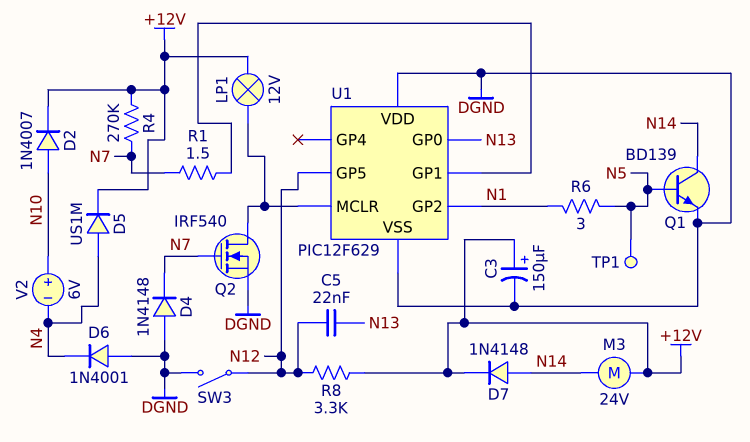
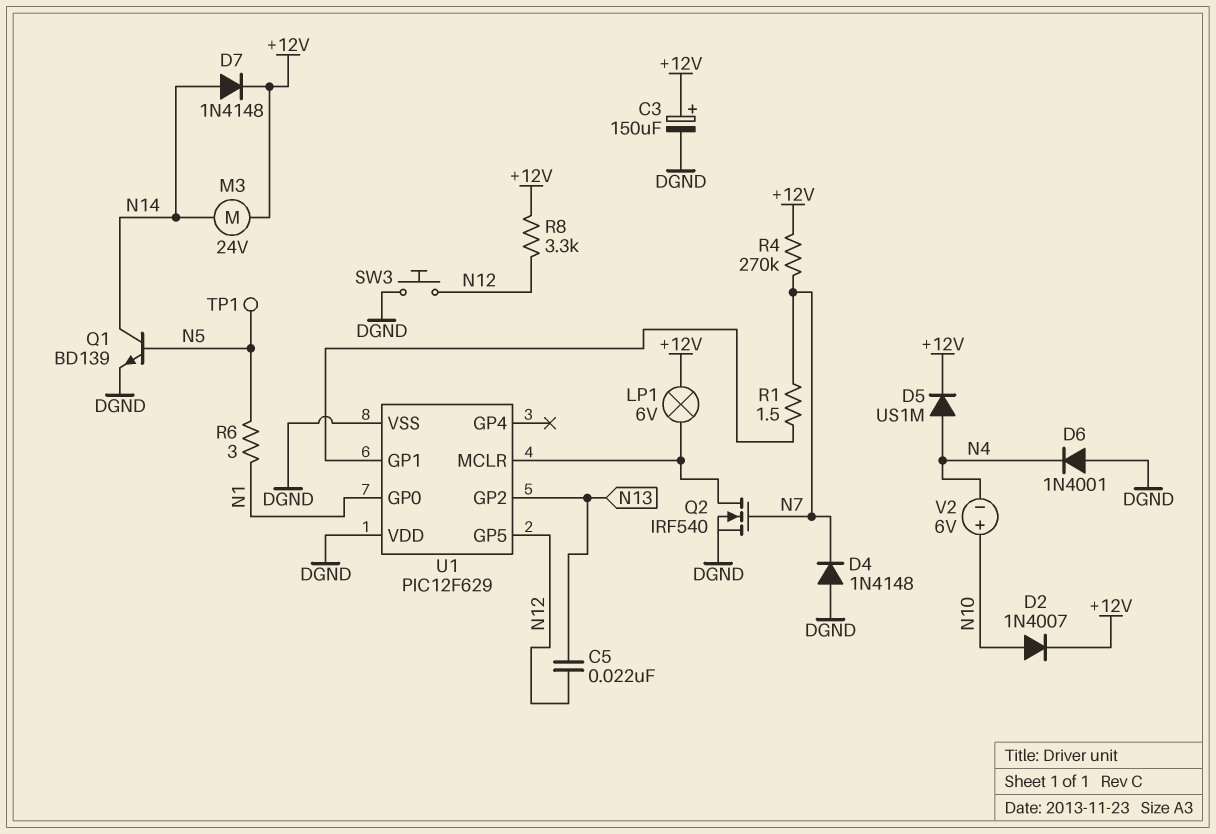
LP1: lamp 12V (+12V, U1/MCLR) -> lamp 6V (+12V, U1/MCLR)
SW3: switch (DGND, N12) -> button (DGND, N12)
U1 pin GP0: N13 -> N1
U1 pin GP2: N1 -> N13

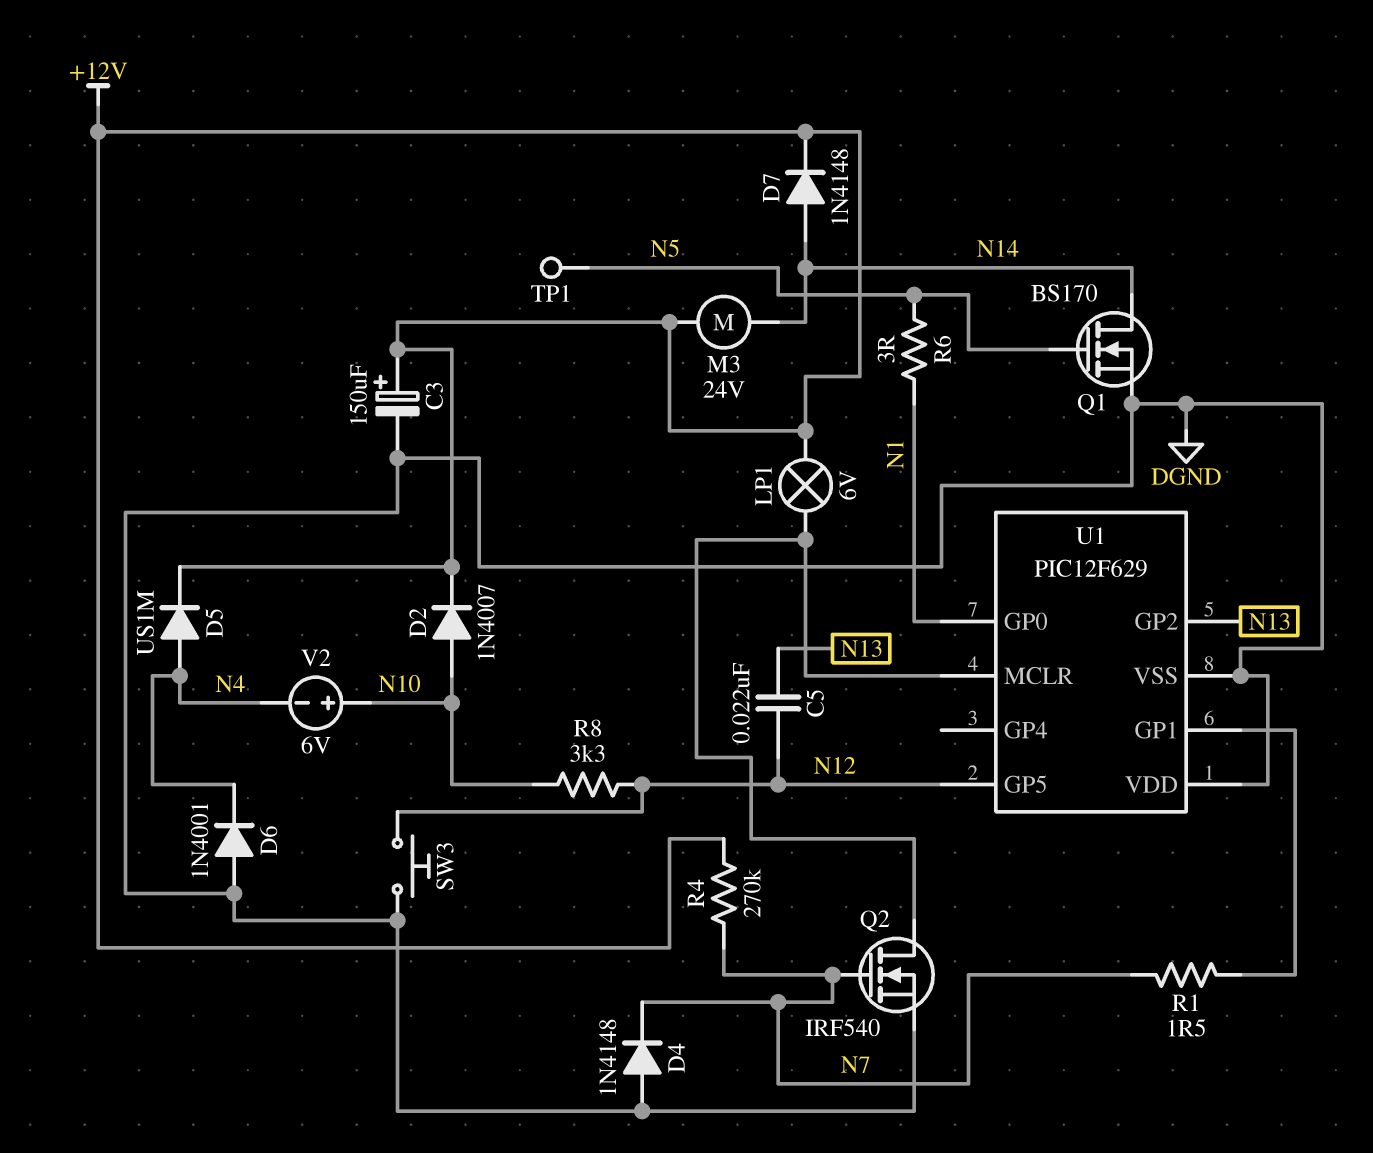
Q1: NPN BD139 (B N5, C N14, E DGND) -> NMOS BS170 (G N5, D N14, S DGND)
R8: 3.3k (+12V, N12) -> 3.3k (N10, N12)

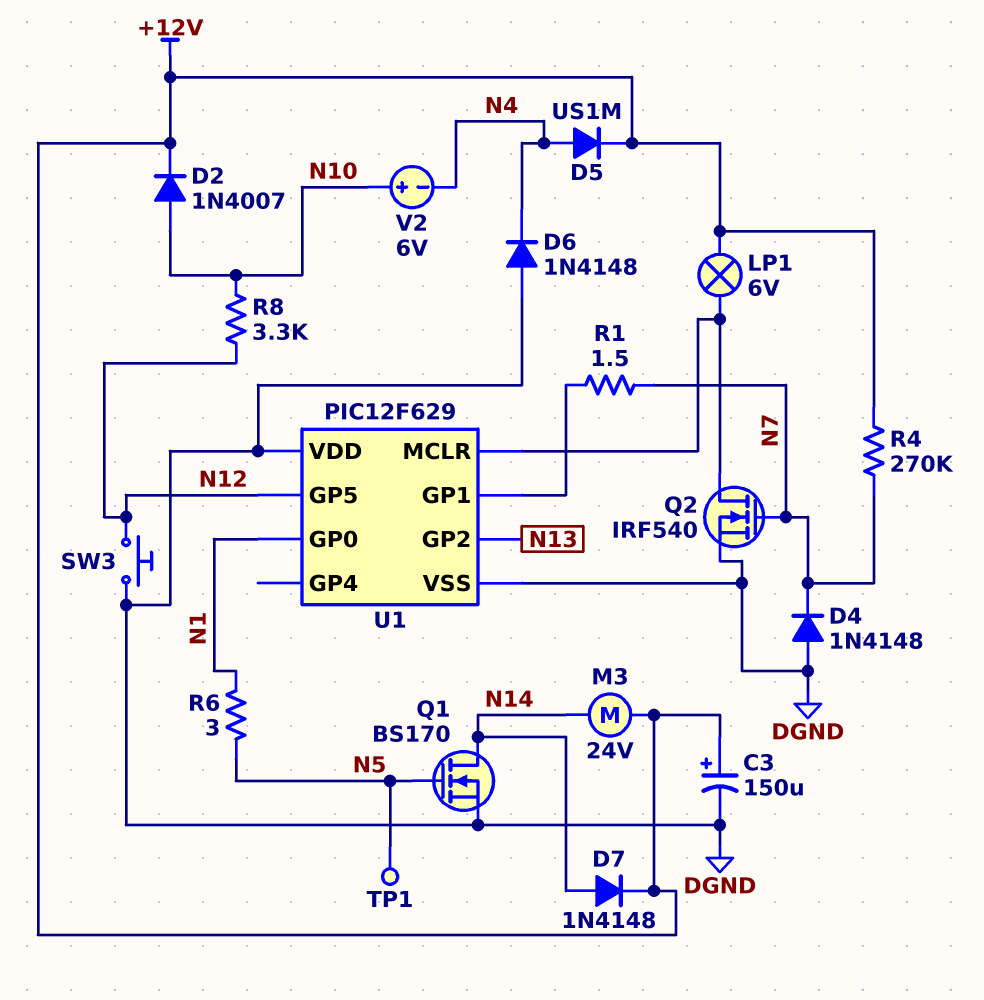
C5: 22nF (N12, N13) -> none
D6: diode 1N4001 (A DGND, K N4) -> diode 1N4148 (A DGND, K N4)

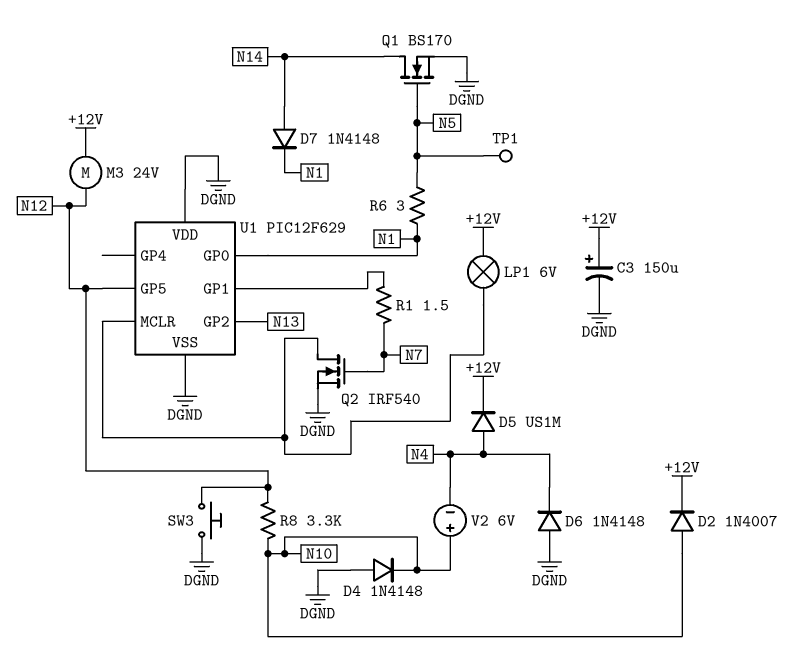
D4: diode 1N4148 (A DGND, K N7) -> diode 1N4148 (A DGND, K N10)
D7: diode 1N4148 (A N14, K +12V) -> diode 1N4148 (A N14, K N1)
M3: motor 24V (+12V, N14) -> motor 24V (+12V, N12)
R4: 270k (+12V, N7) -> none

